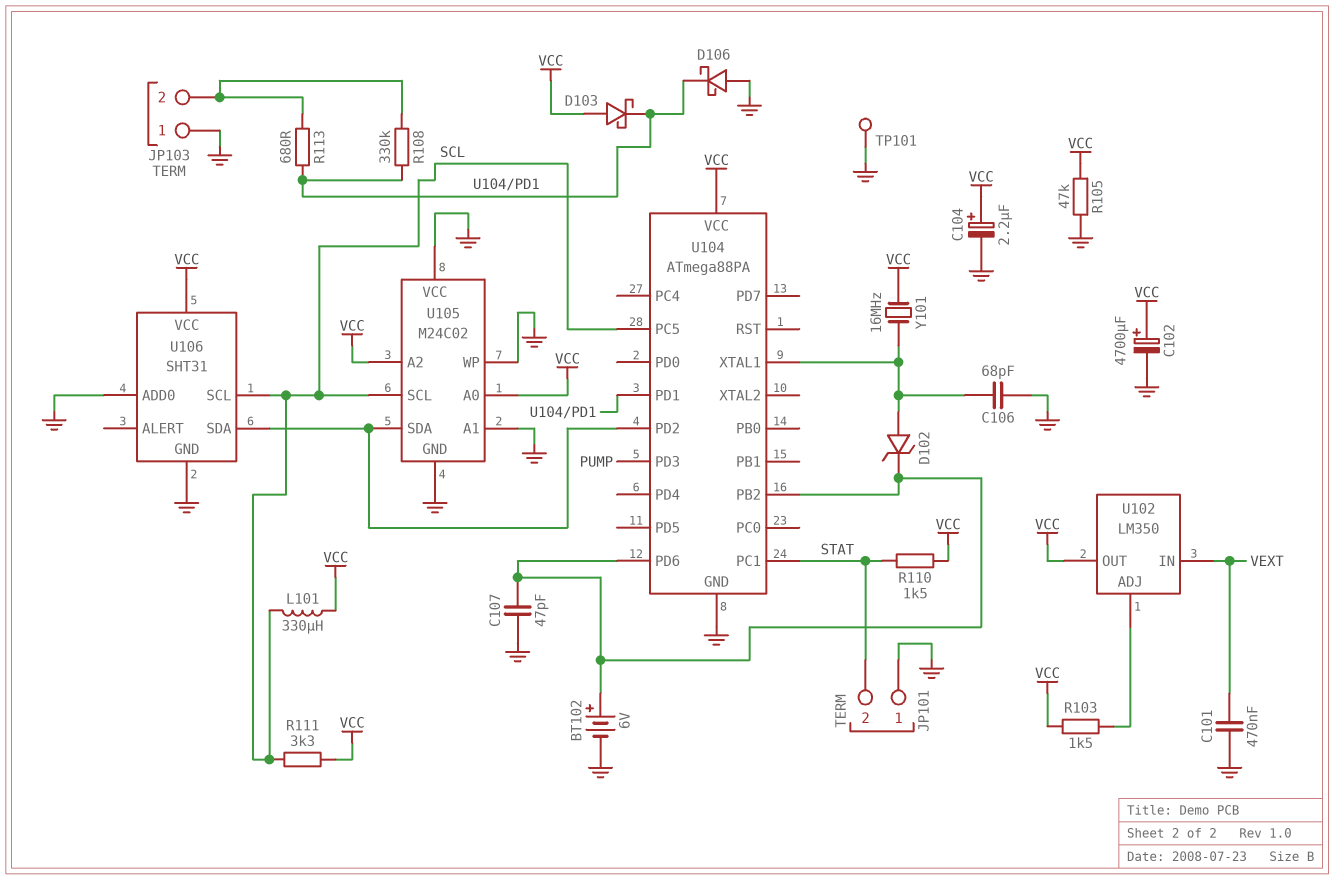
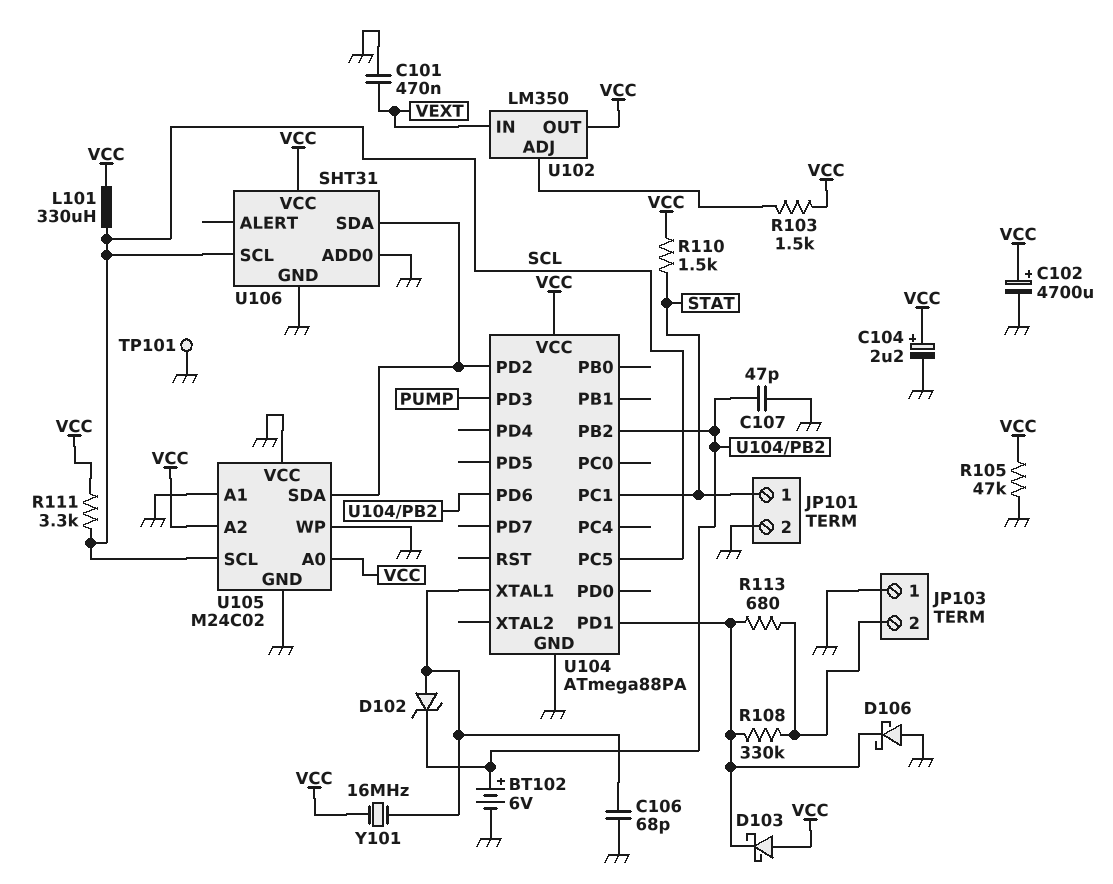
JP101 pin 1: GND -> STAT
JP101 pin 2: STAT -> GND

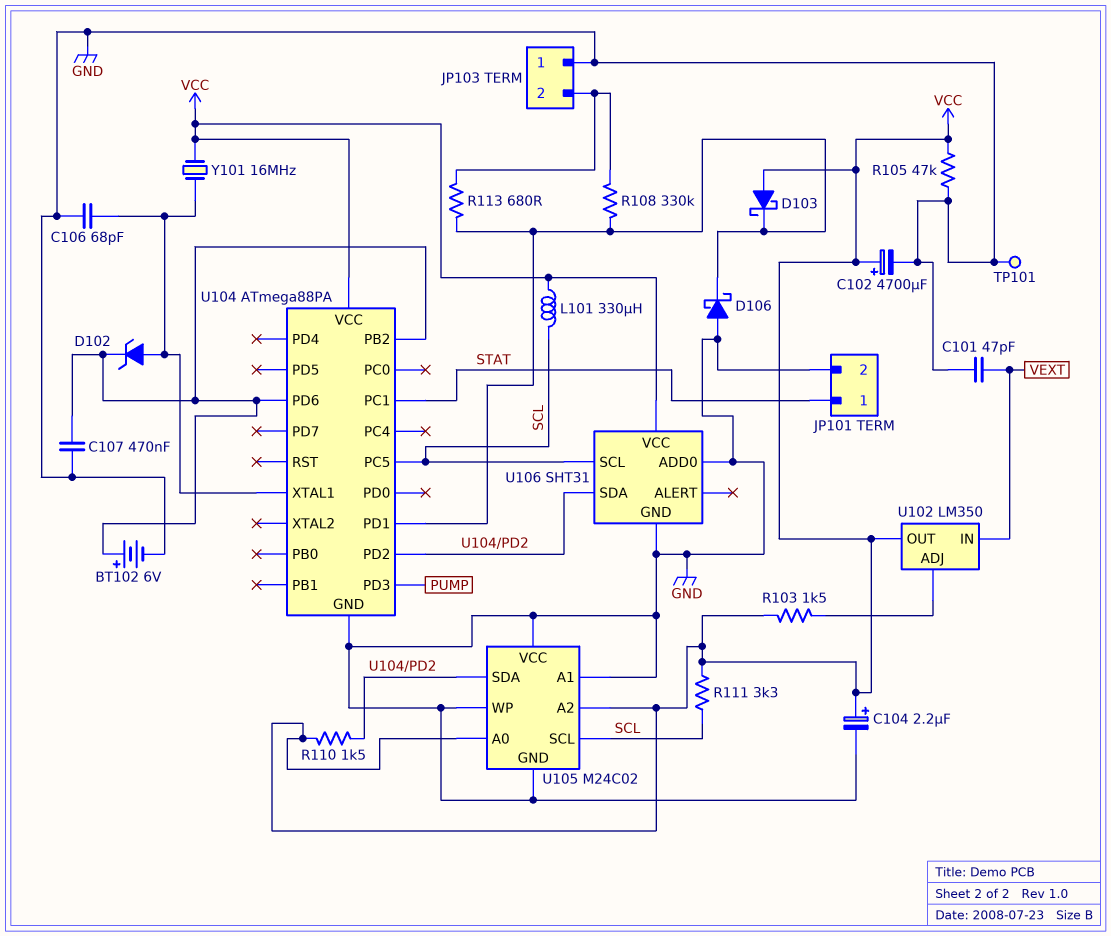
C101: 470nF (GND, VEXT) -> 47pF (GND, VEXT)
C107: 47pF (GND, U104/PB2) -> 470nF (GND, U104/PB2)
R110: 1.5k (STAT, VCC) -> 1.5k (U104/PD2, VCC)

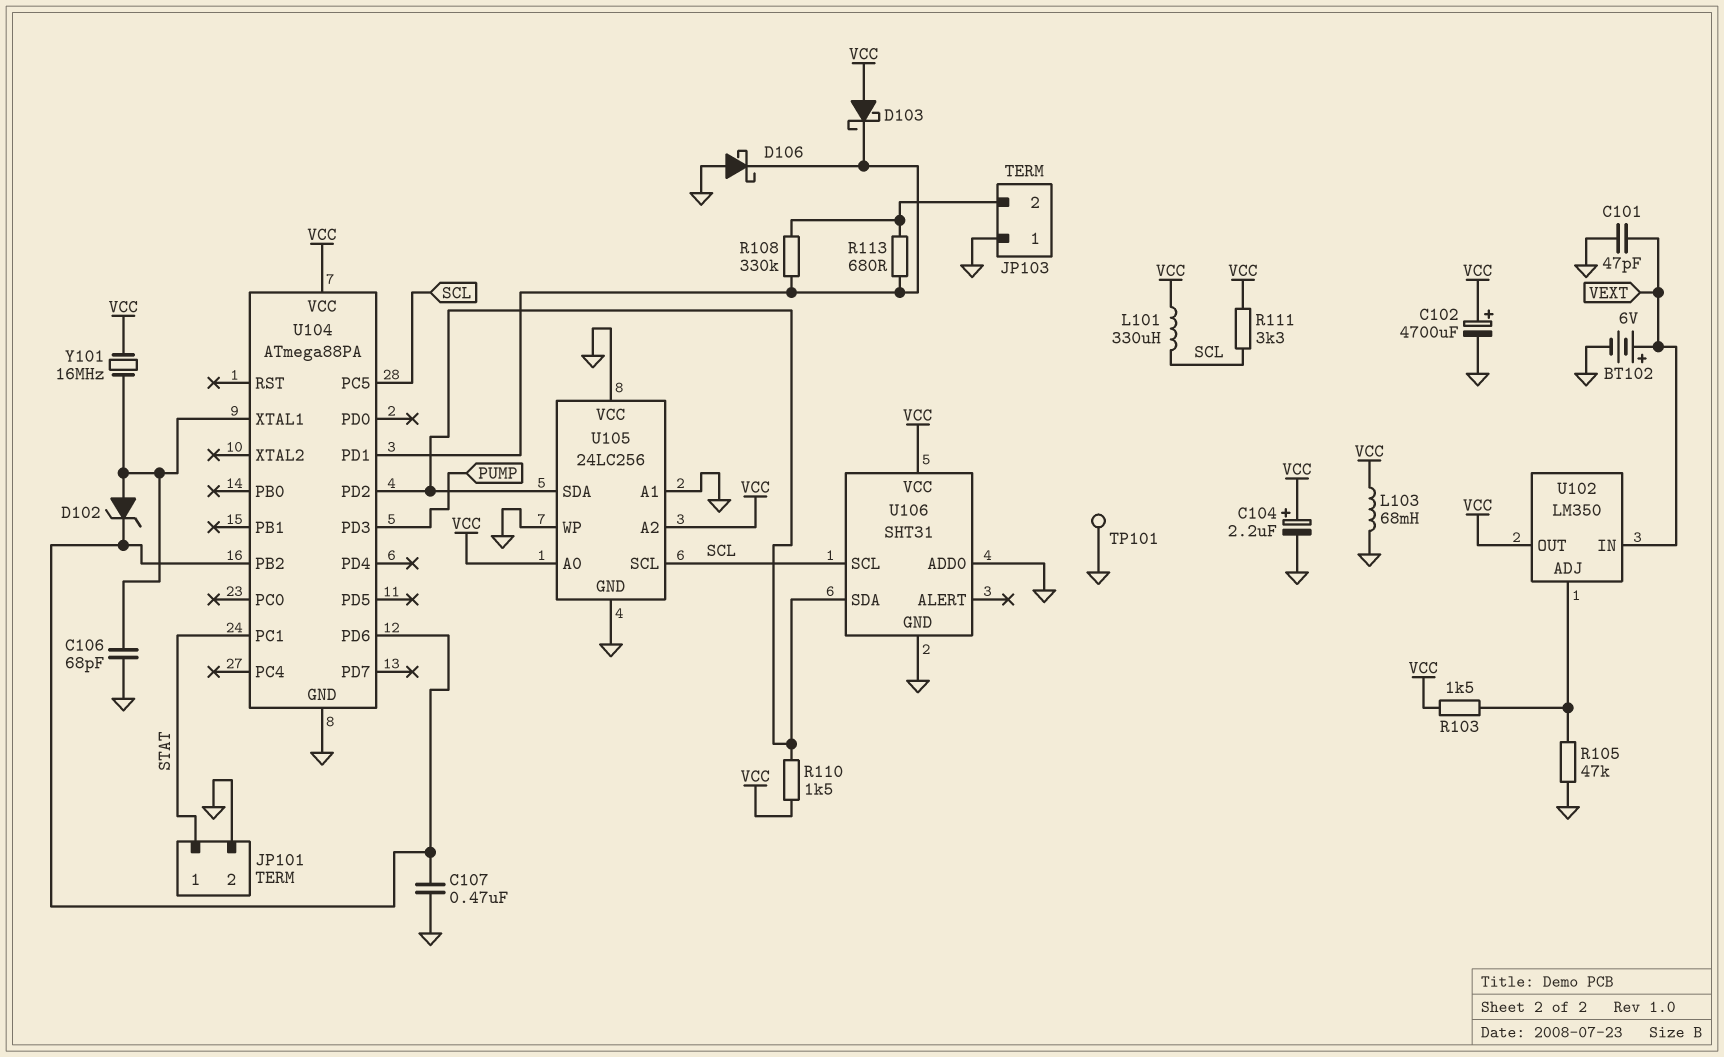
BT102: 6V (plus U104/PB2, minus GND) -> 6V (plus VEXT, minus GND)
L103: none -> 68mH (GND, VCC)
R105: 47k (GND, VCC) -> 47k (GND, U102/ADJ)
U105: M24C02 -> 24LC256

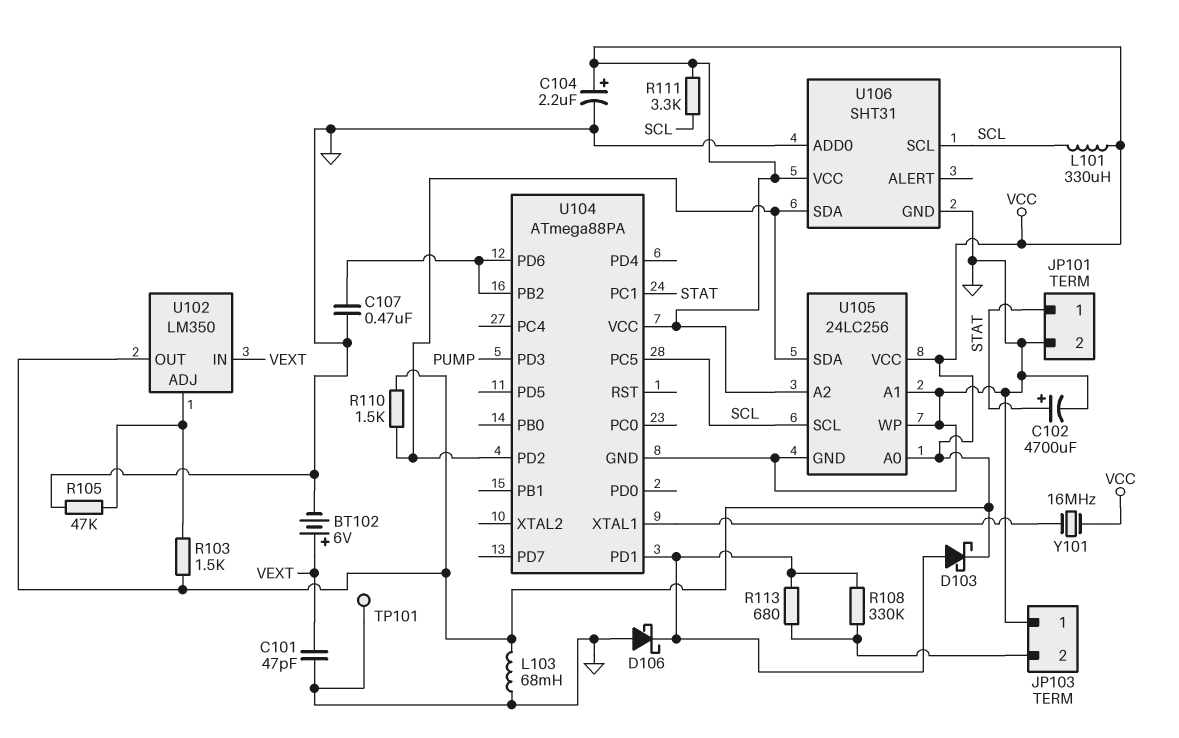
C102: 4700uF (plus VCC, minus GND) -> 4700uF (plus STAT, minus GND)
C106: 68pF (GND, U104/XTAL1) -> none
D102: zener (A U104/XTAL1, K U104/PB2) -> none
D103: schottky (A VCC, K U104/PD1) -> schottky (A U104/PD1, K VCC)
U105 pin VCC: GND -> VCC

